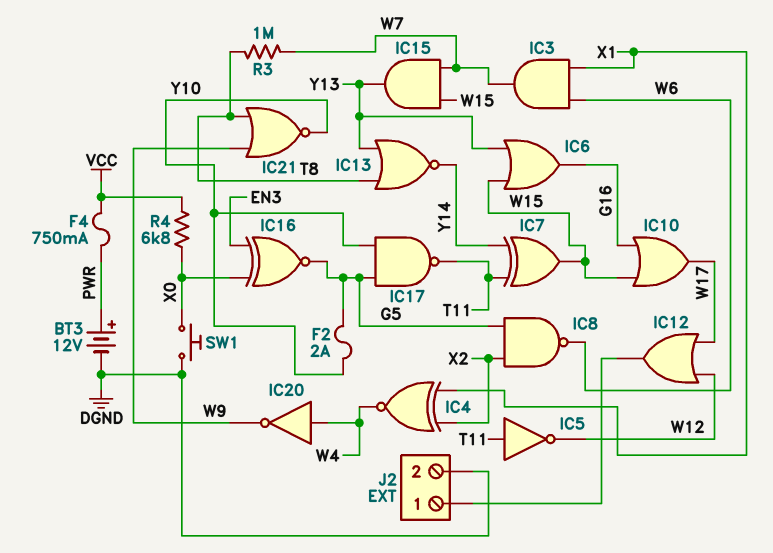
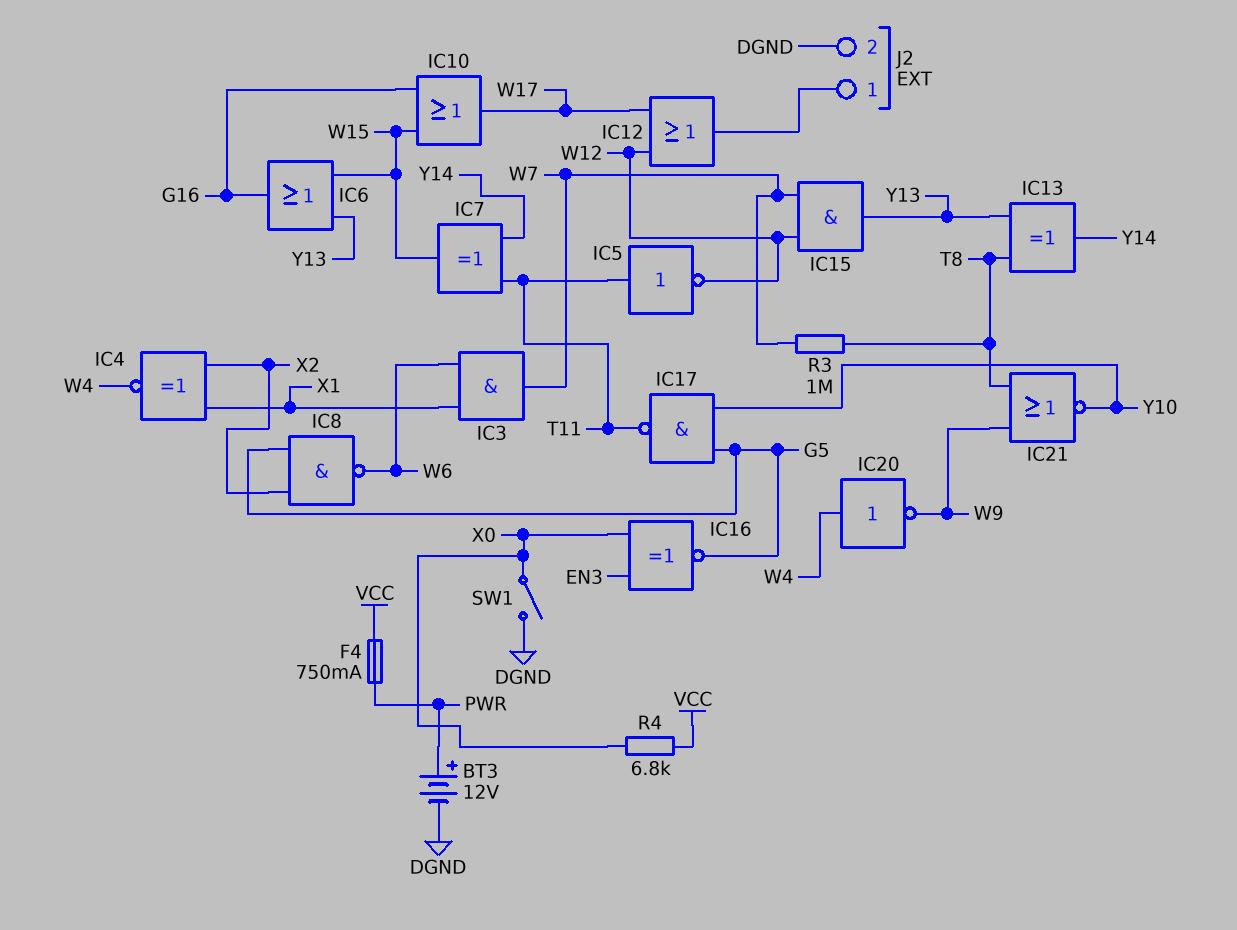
F2: 2A (G5, Y10) -> none
IC13: NOR (in T8, in Y13, out Y14) -> XOR (in T8, in Y13, out Y14)
IC15: AND (in W7, in W15, out Y13) -> AND (in W7, in W12, out Y13)
SW1: button (DGND, X0) -> switch (DGND, X0)

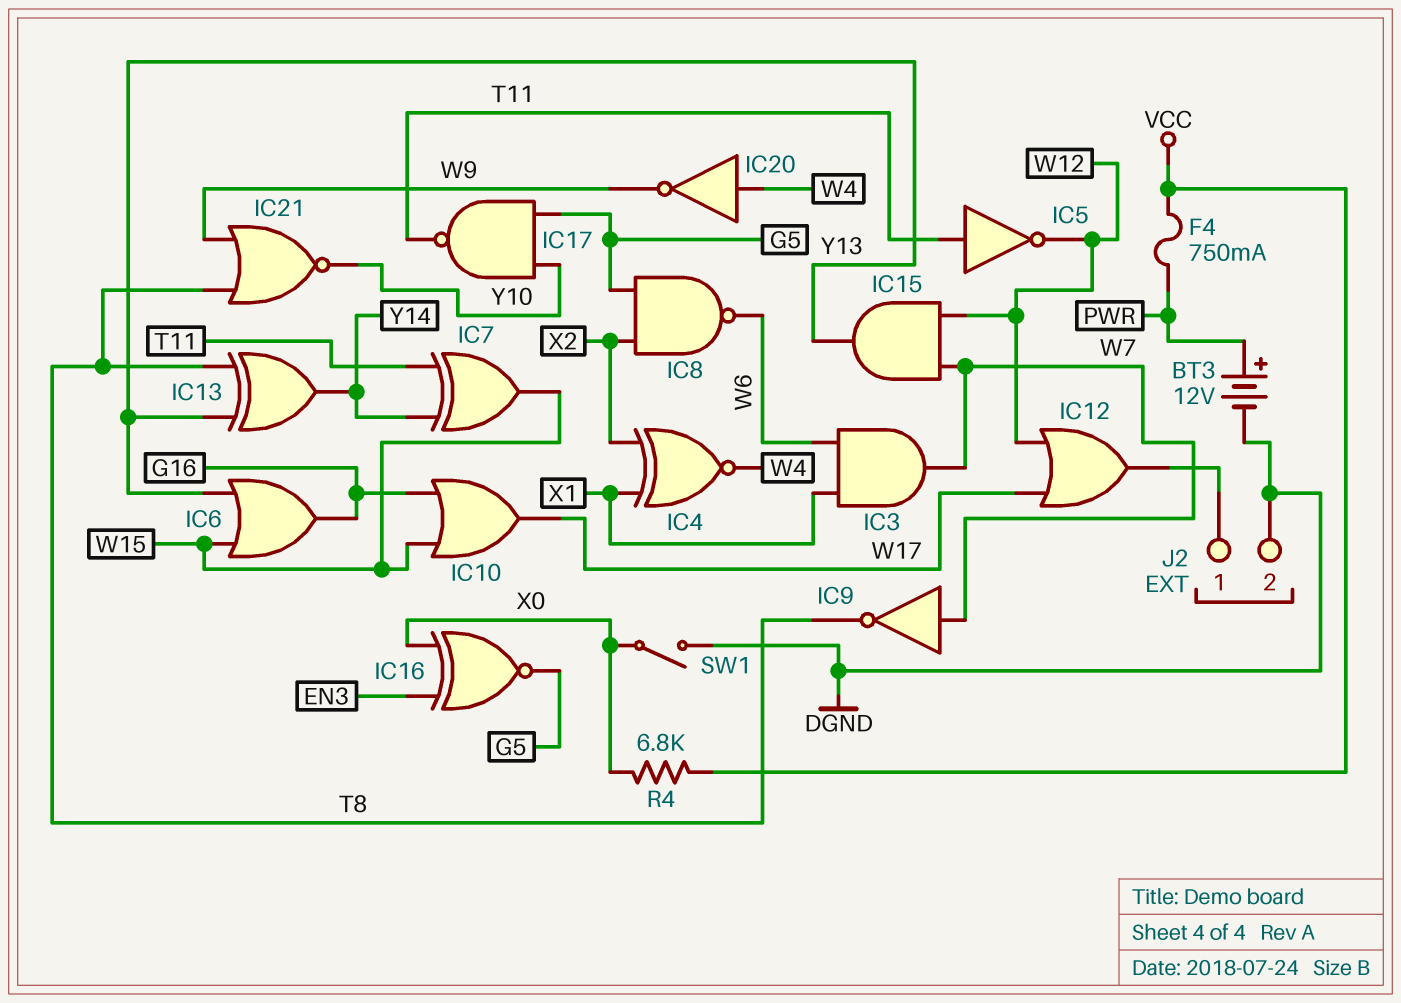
IC9: none -> NOT (in W7, out T8)
R3: 1M (T8, W7) -> none

